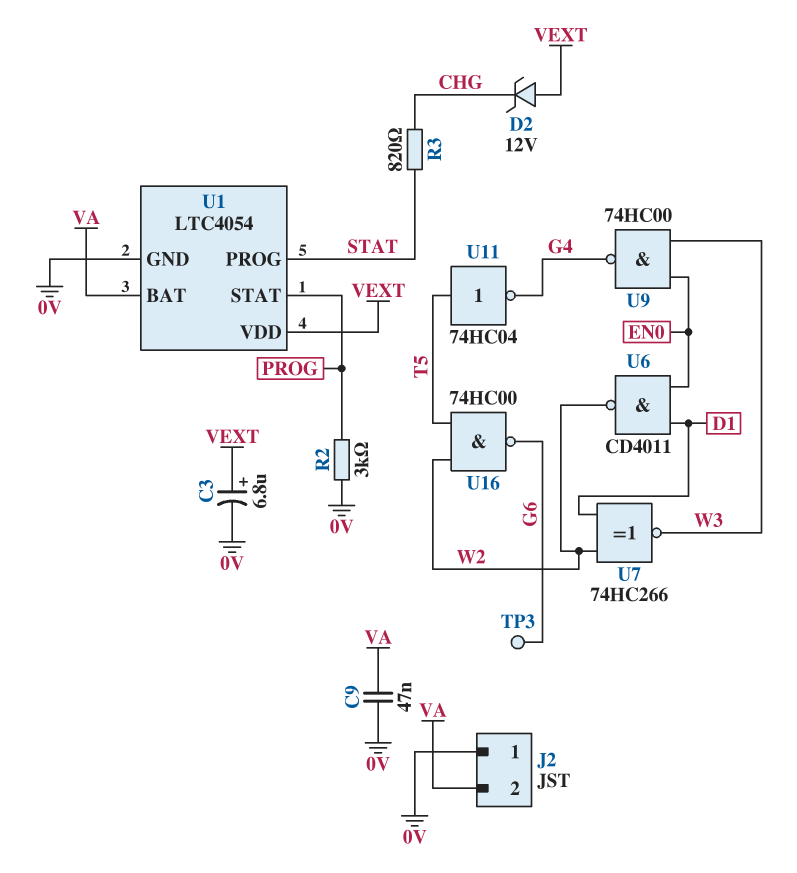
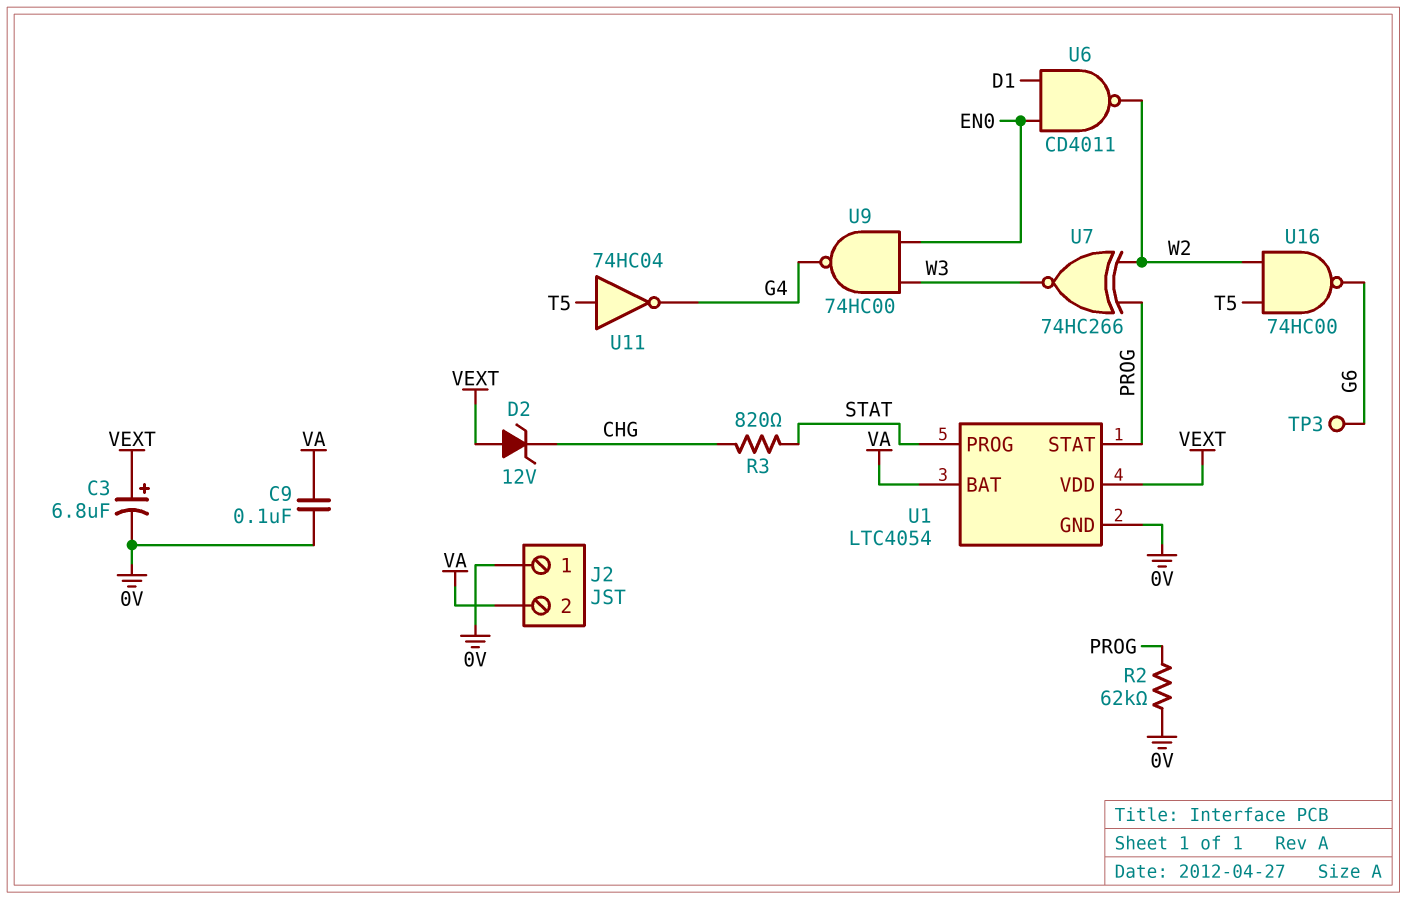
C9: 47nF (0V, VA) -> 100nF (0V, VA)
R2: 3k (0V, PROG) -> 62k (0V, PROG)
U7: XNOR 74HC266 (in D1, in W2, out W3) -> XNOR 74HC266 (in PROG, in W2, out W3)

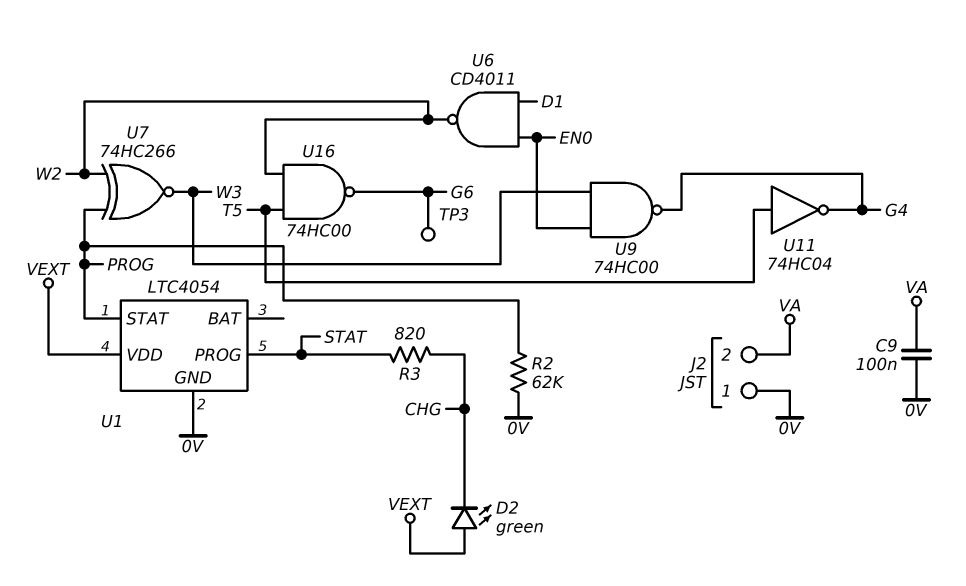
C3: 6.8uF (plus VEXT, minus 0V) -> none
D2: zener 12V (A VEXT, K CHG) -> LED green (A VEXT, K CHG)
U1 pin BAT: VA -> none

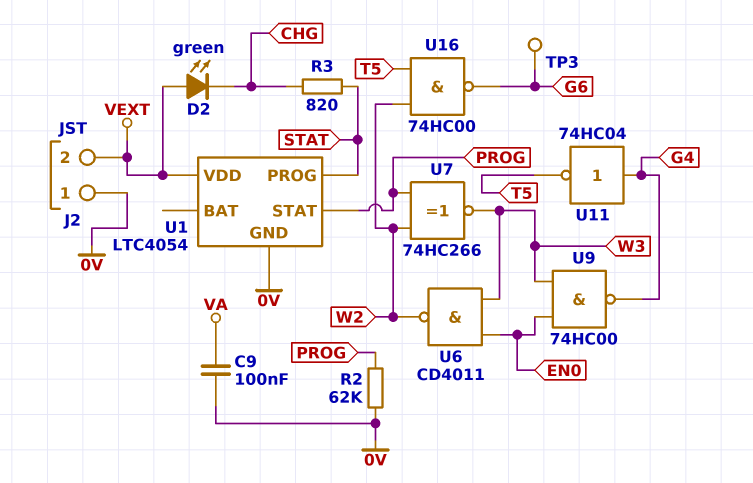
J2 pin 2: VA -> VEXT
U6: NAND CD4011 (in D1, in EN0, out W2) -> NAND CD4011 (in EN0, in W3, out W2)
U11: NOT 74HC04 (in T5, out G4) -> NOT 74HC04 (in G4, out T5)

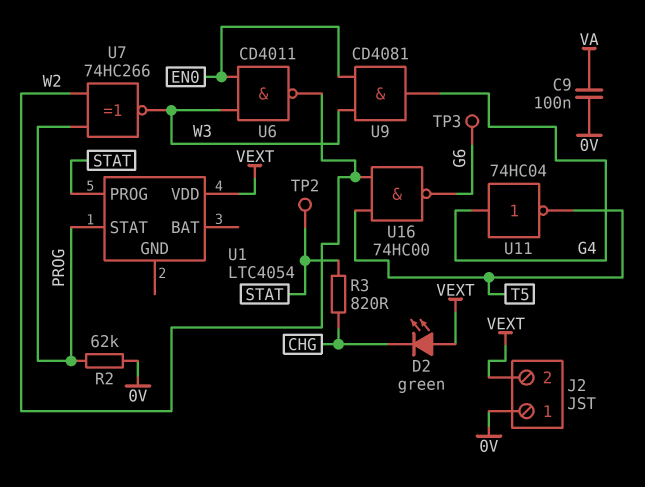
TP2: none -> test point (STAT)
U1 pin GND: 0V -> none
U9: NAND 74HC00 (in EN0, in W3, out G4) -> AND CD4081 (in EN0, in W3, out G4)

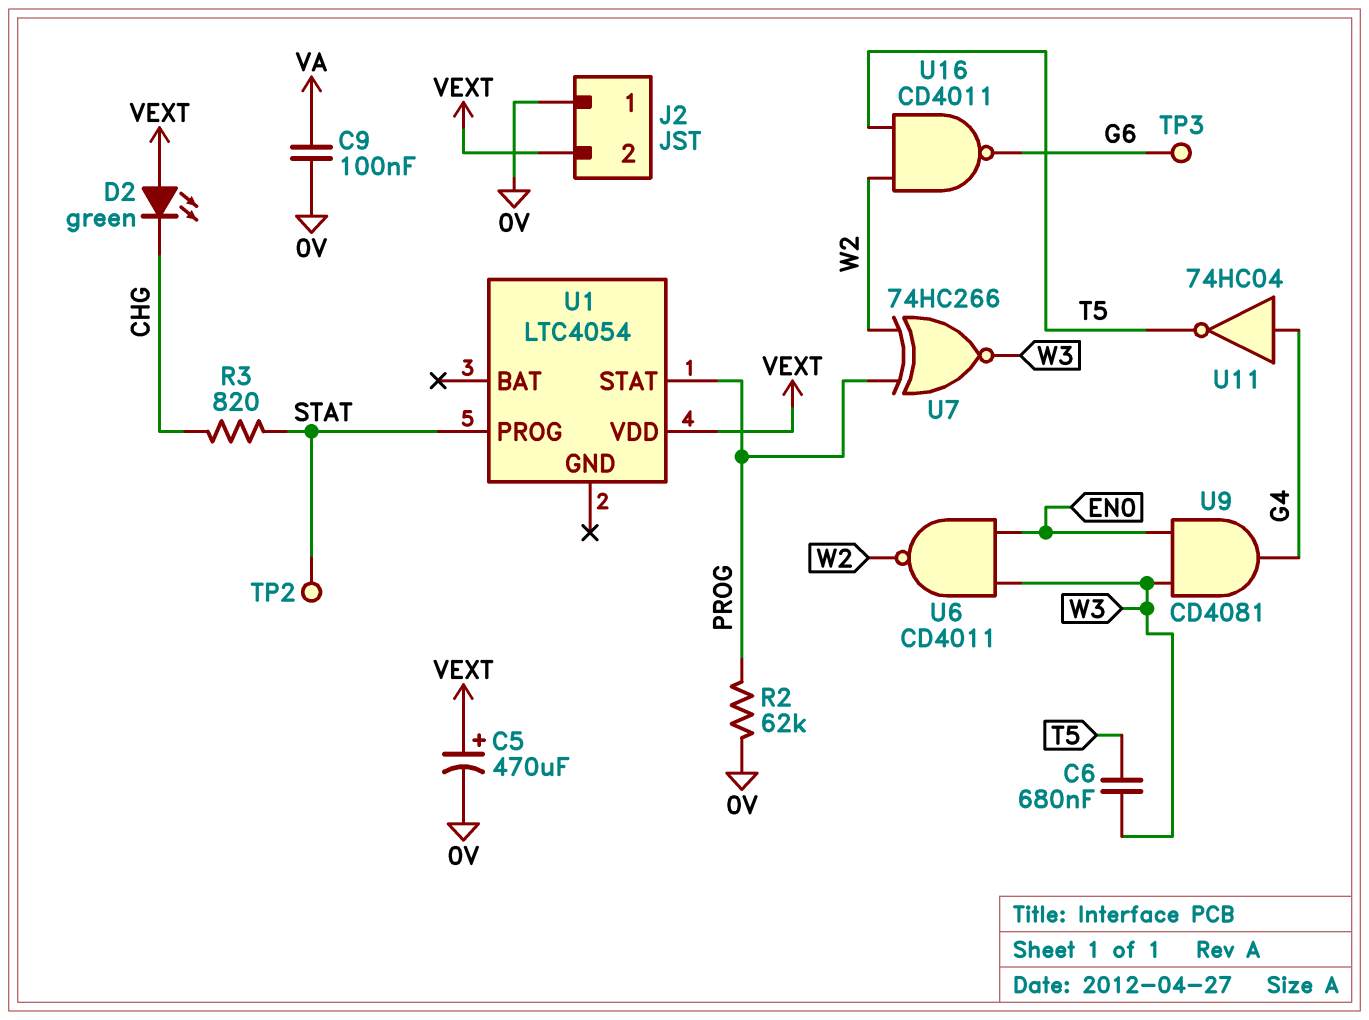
C5: none -> 470uF (plus VEXT, minus 0V)
C6: none -> 680nF (T5, W3)
U16: NAND 74HC00 (in T5, in W2, out G6) -> NAND CD4011 (in T5, in W2, out G6)

